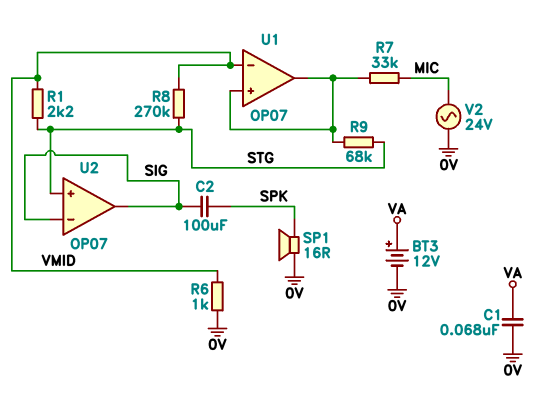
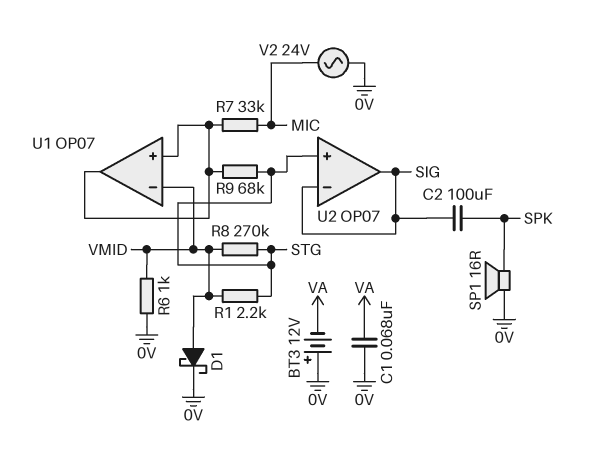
BT3: 12V (plus VA, minus 0V) -> 12V (plus 0V, minus VA)
D1: none -> schottky (A VMID, K 0V)

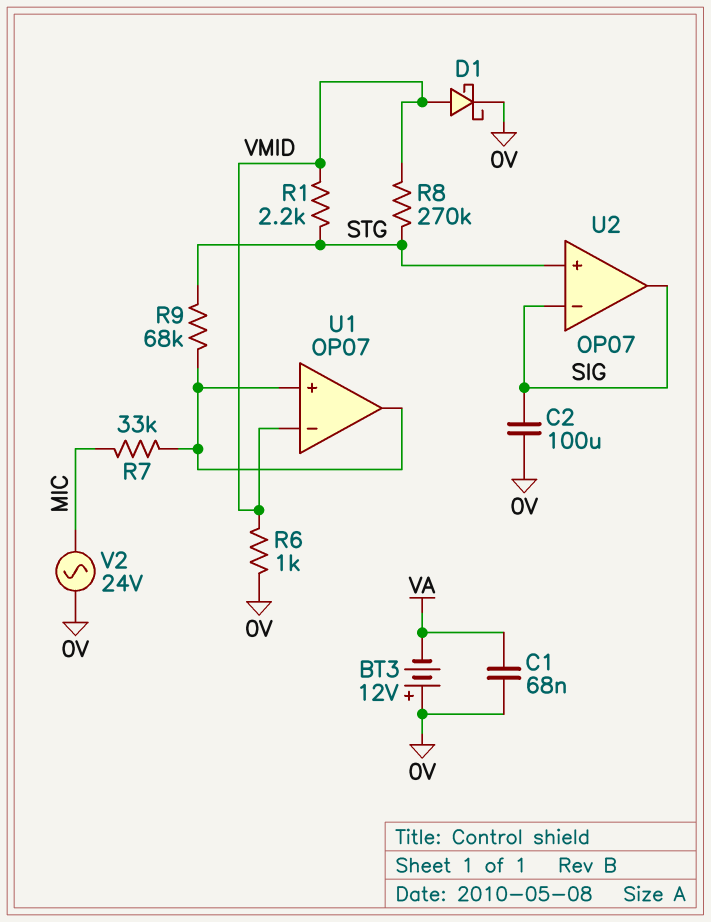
C2: 100uF (SIG, SPK) -> 100uF (0V, SIG)
SP1: speaker 16R (0V, SPK) -> none

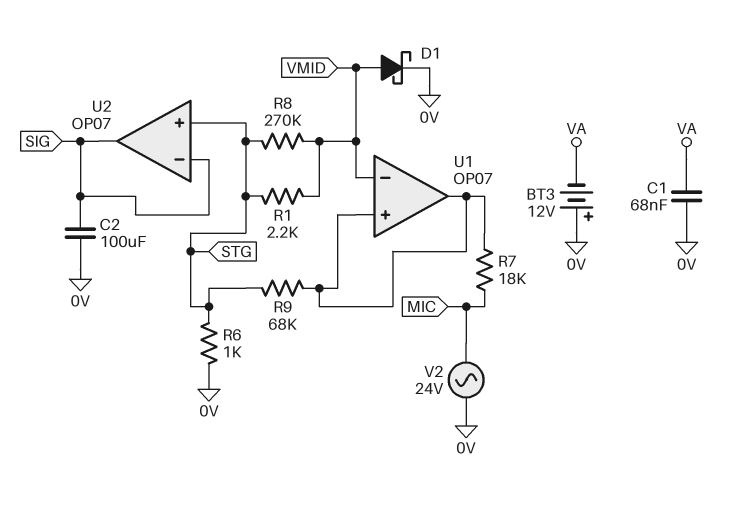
R6: 1k (0V, VMID) -> 1k (0V, STG)
R7: 33k (MIC, U1/in+) -> 18k (MIC, U1/in+)

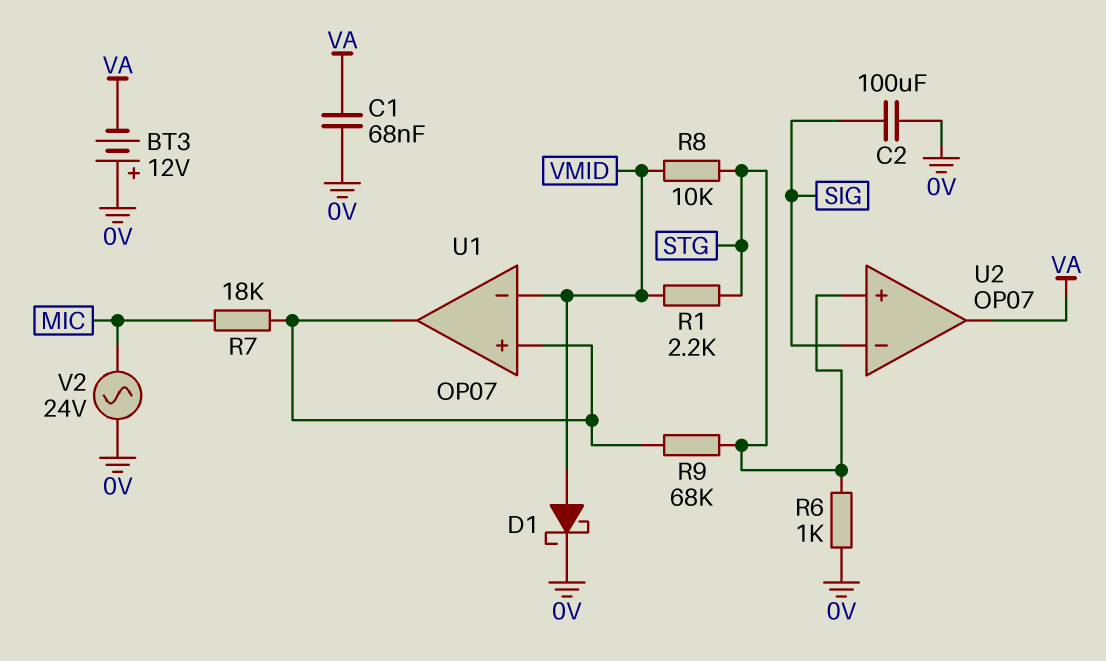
R8: 270k (STG, VMID) -> 10k (STG, VMID)
U2 pin out: SIG -> VA

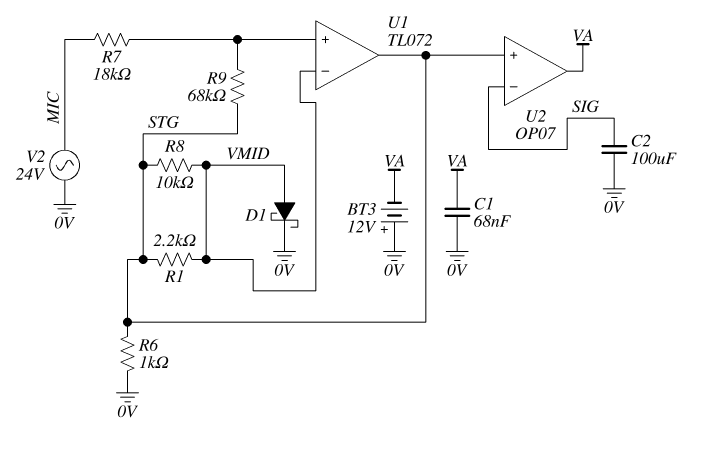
U1: OP07 -> TL072
U1 pin out: U1/in+ -> STG

